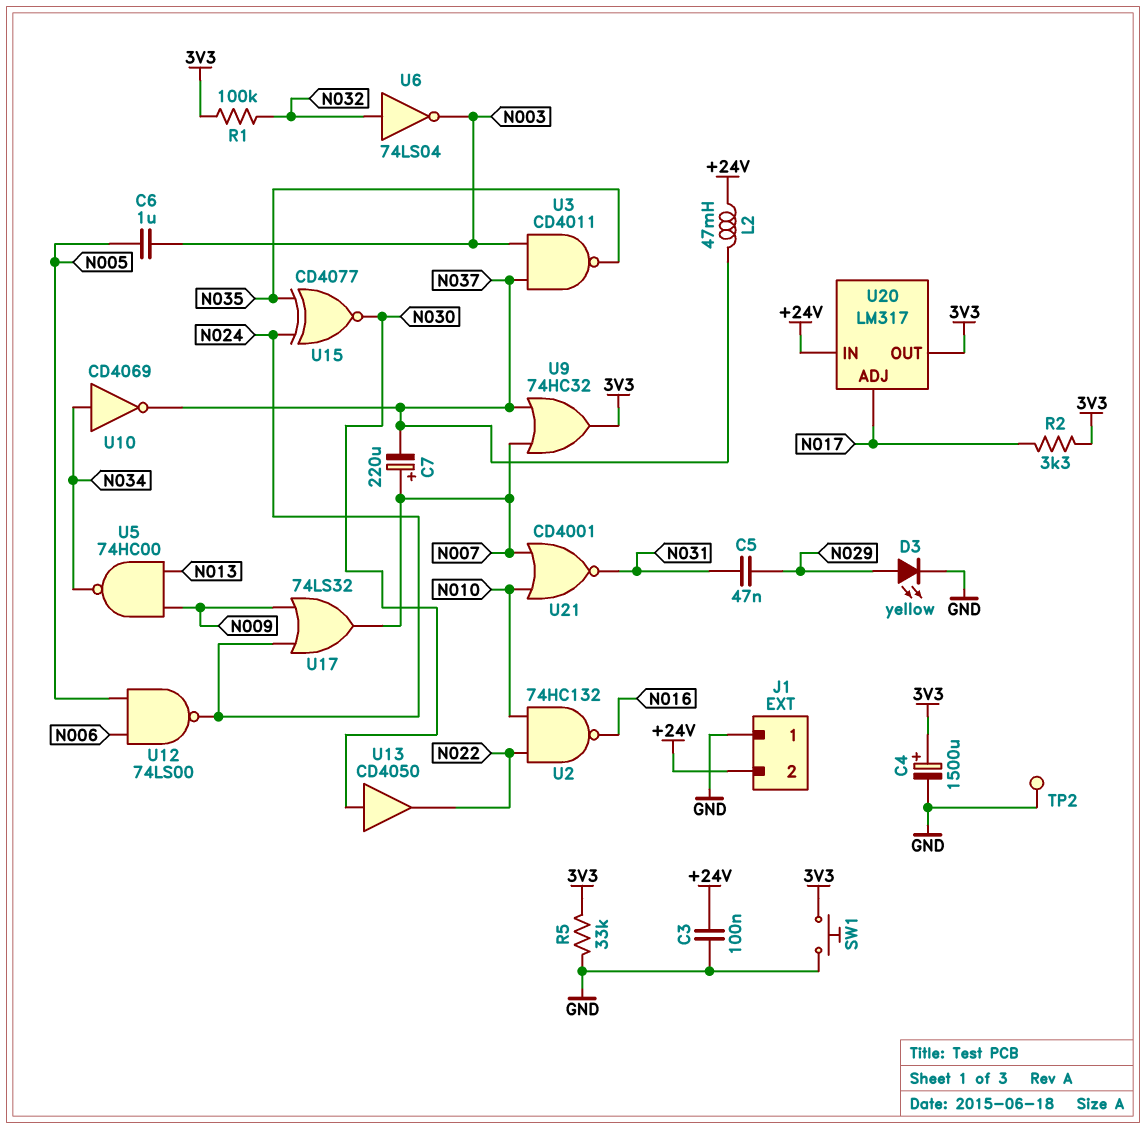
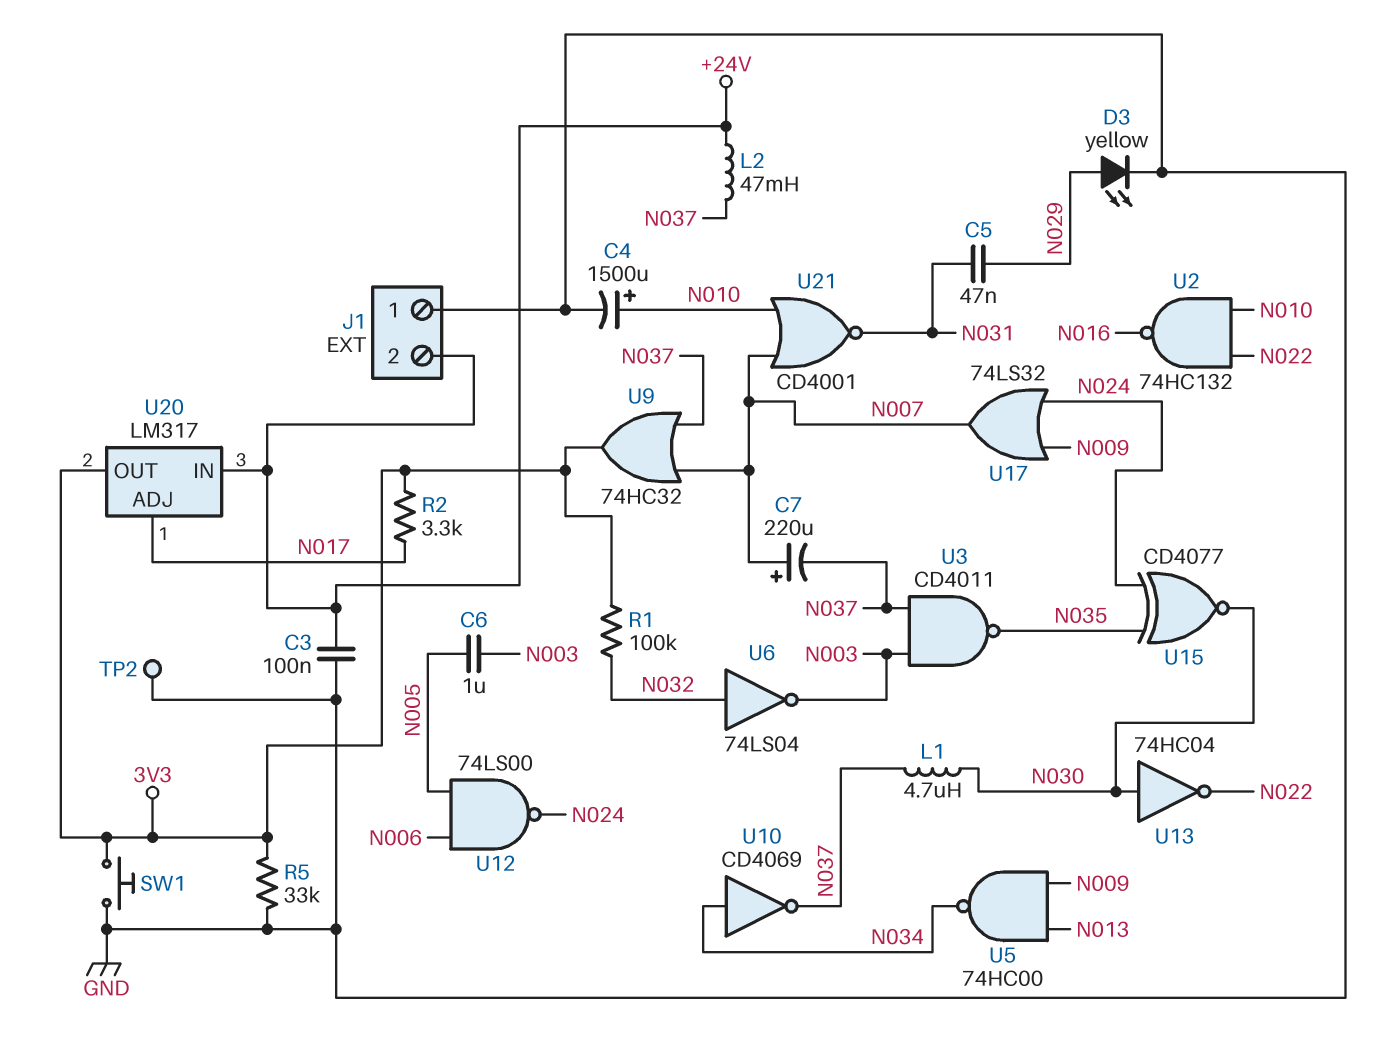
C4: 1500uF (plus 3V3, minus GND) -> 1500uF (plus N010, minus GND)
L1: none -> 4.7uH (N030, N037)
U13: buffer CD4050 (in N030, out N022) -> NOT 74HC04 (in N030, out N022)

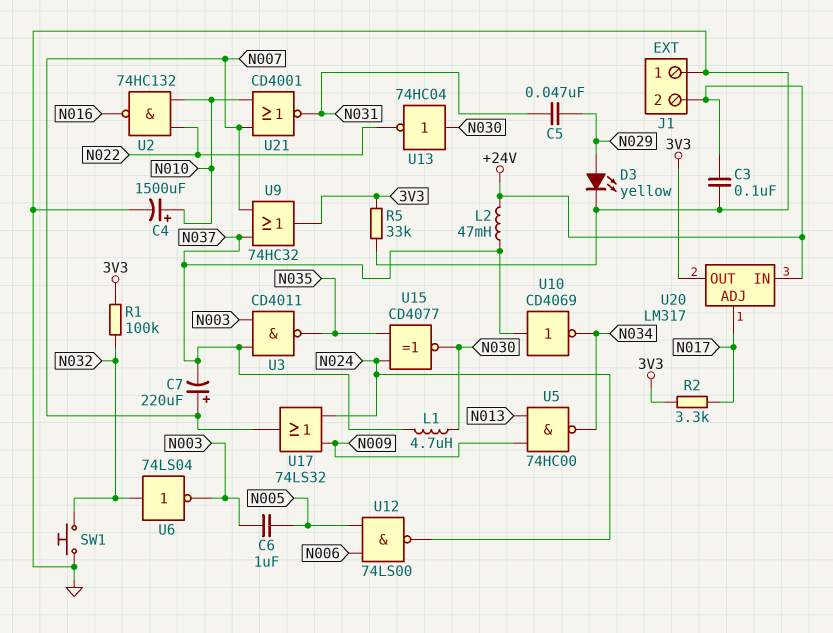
SW1: button (3V3, GND) -> button (GND, N032)
TP2: test point (GND) -> none
U10: NOT CD4069 (in N034, out N037) -> NOT CD4069 (in N037, out N034)

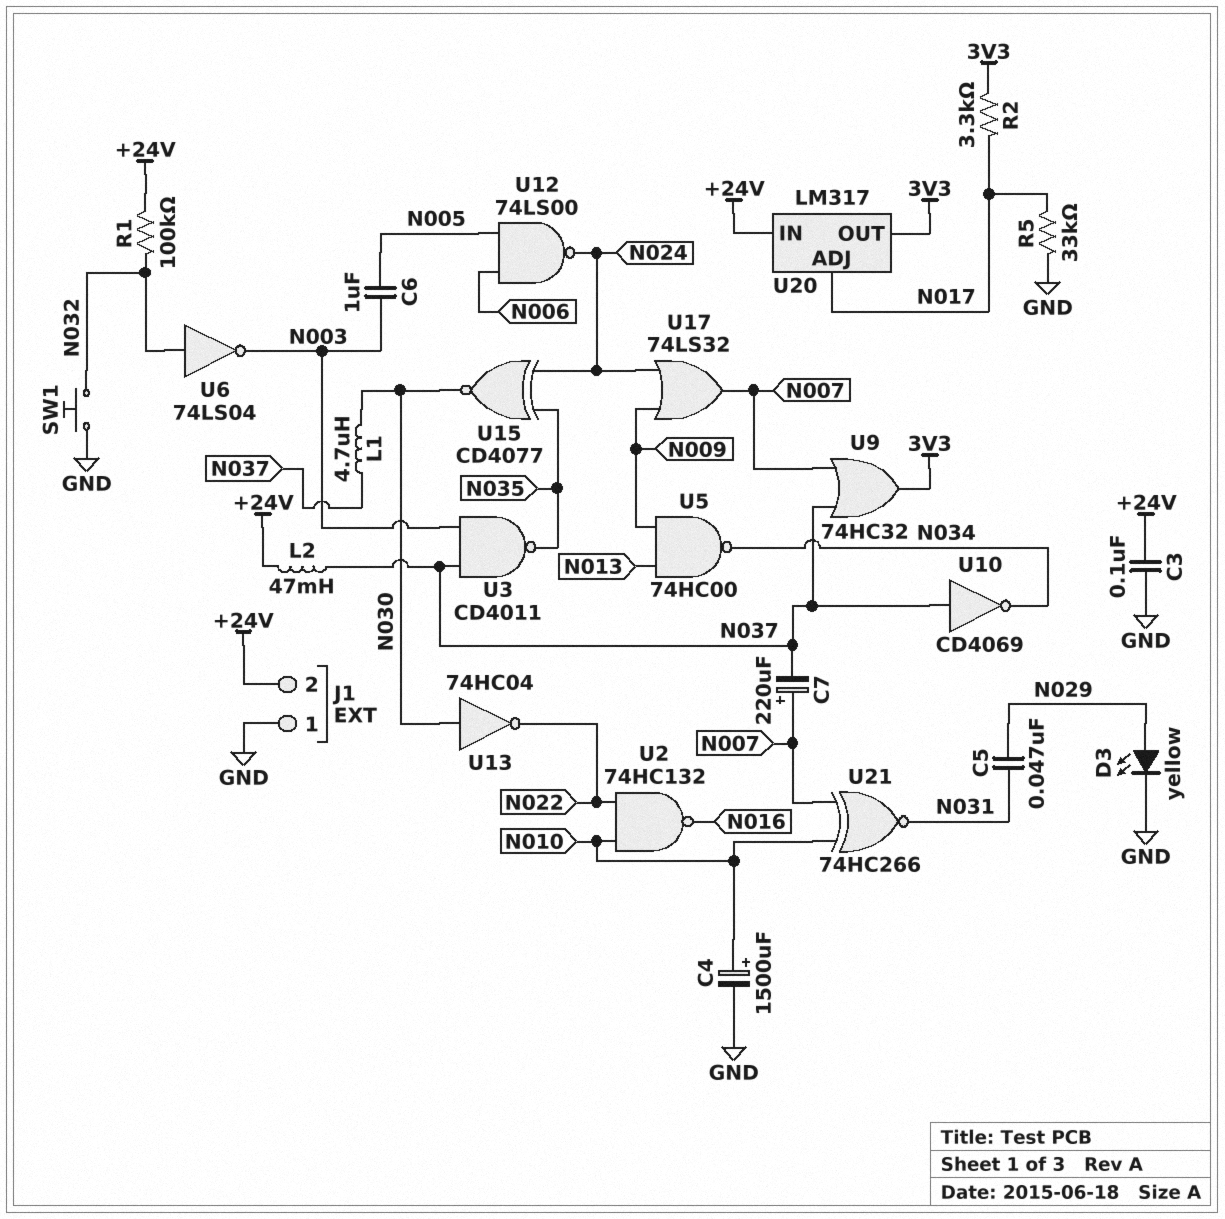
R1: 100k (3V3, N032) -> 100k (+24V, N032)
R5: 33k (3V3, GND) -> 33k (GND, N017)
U21: NOR CD4001 (in N007, in N010, out N031) -> XNOR 74HC266 (in N007, in N010, out N031)

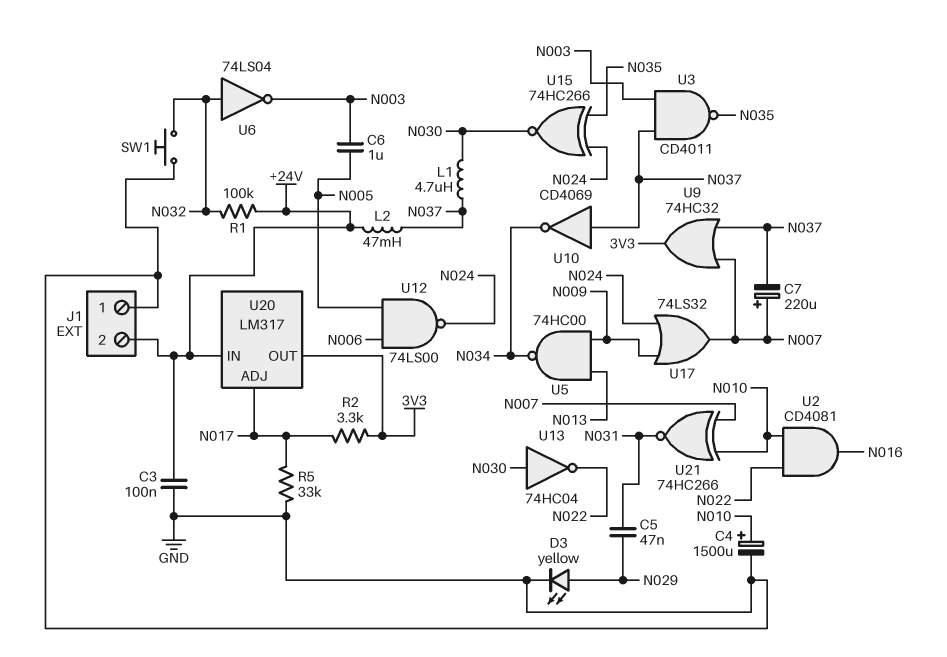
U2: NAND 74HC132 (in N010, in N022, out N016) -> AND CD4081 (in N010, in N022, out N016)
U15: XNOR CD4077 (in N024, in N035, out N030) -> XNOR 74HC266 (in N024, in N035, out N030)

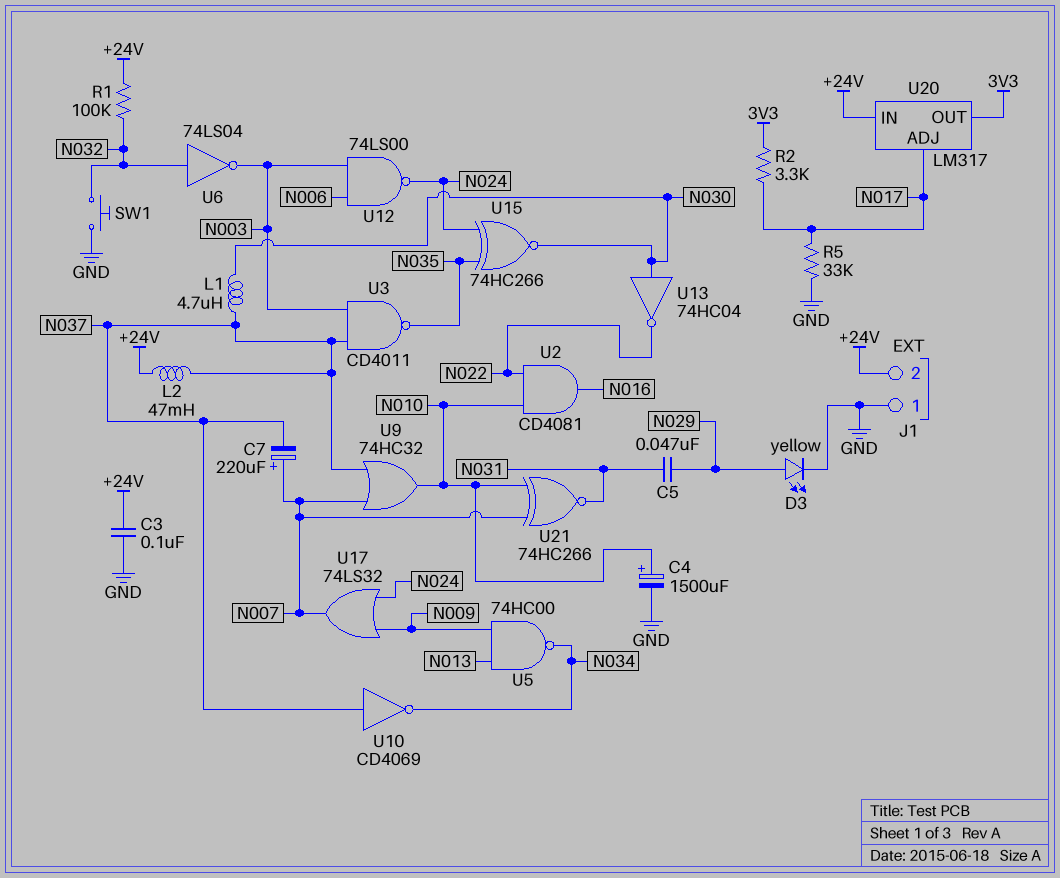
C6: 1uF (N003, N005) -> none
U9: OR 74HC32 (in N007, in N037, out 3V3) -> OR 74HC32 (in N007, in N037, out N010)
U12: NAND 74LS00 (in N005, in N006, out N024) -> NAND 74LS00 (in N003, in N006, out N024)

